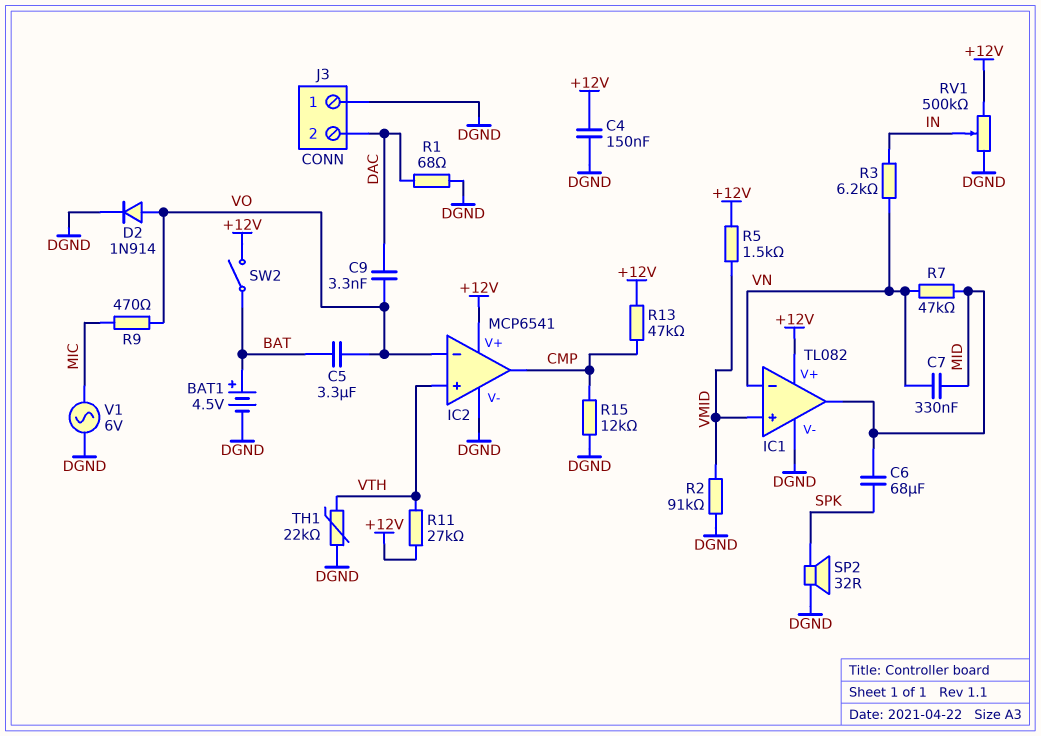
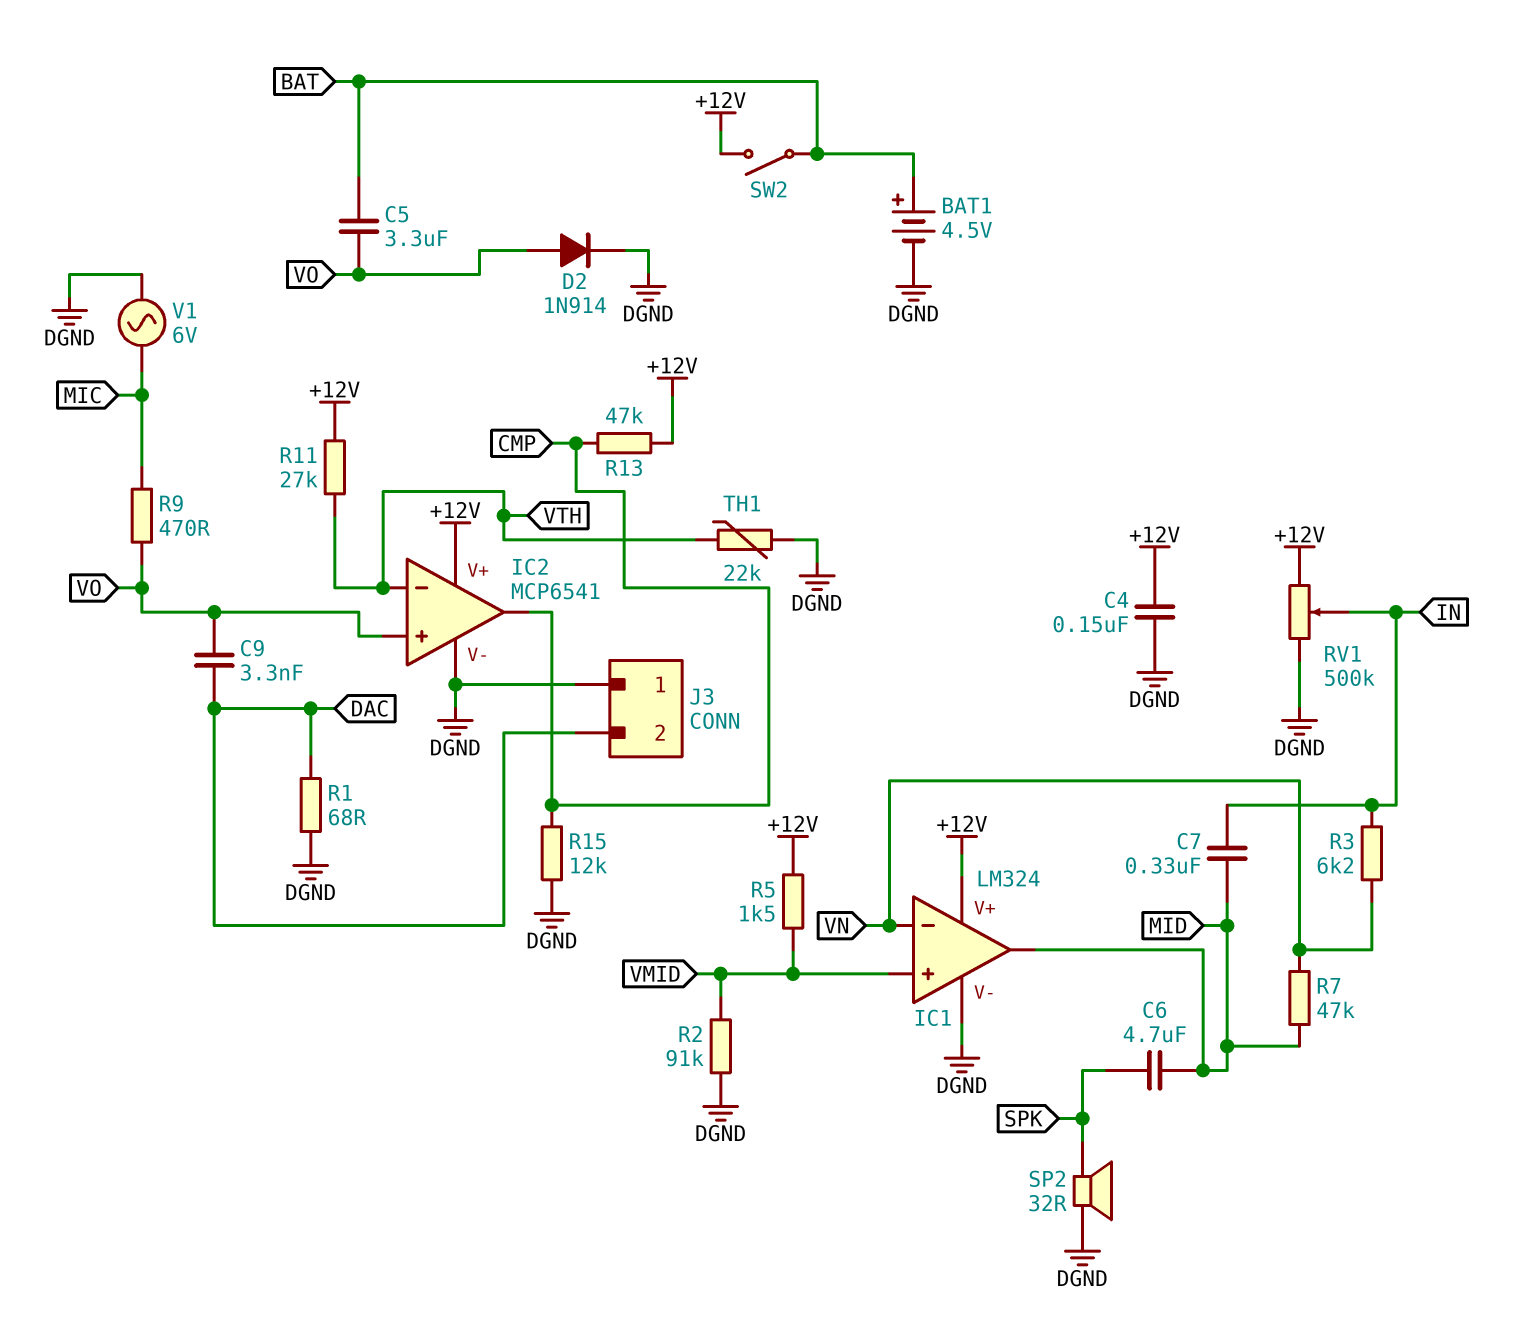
C6: 68uF (MID, SPK) -> 4.7uF (MID, SPK)
C7: 330nF (MID, VN) -> 330nF (IN, MID)
IC1: TL082 -> LM324
IC2 pin in+: VTH -> VO
IC2 pin in-: VO -> VTH

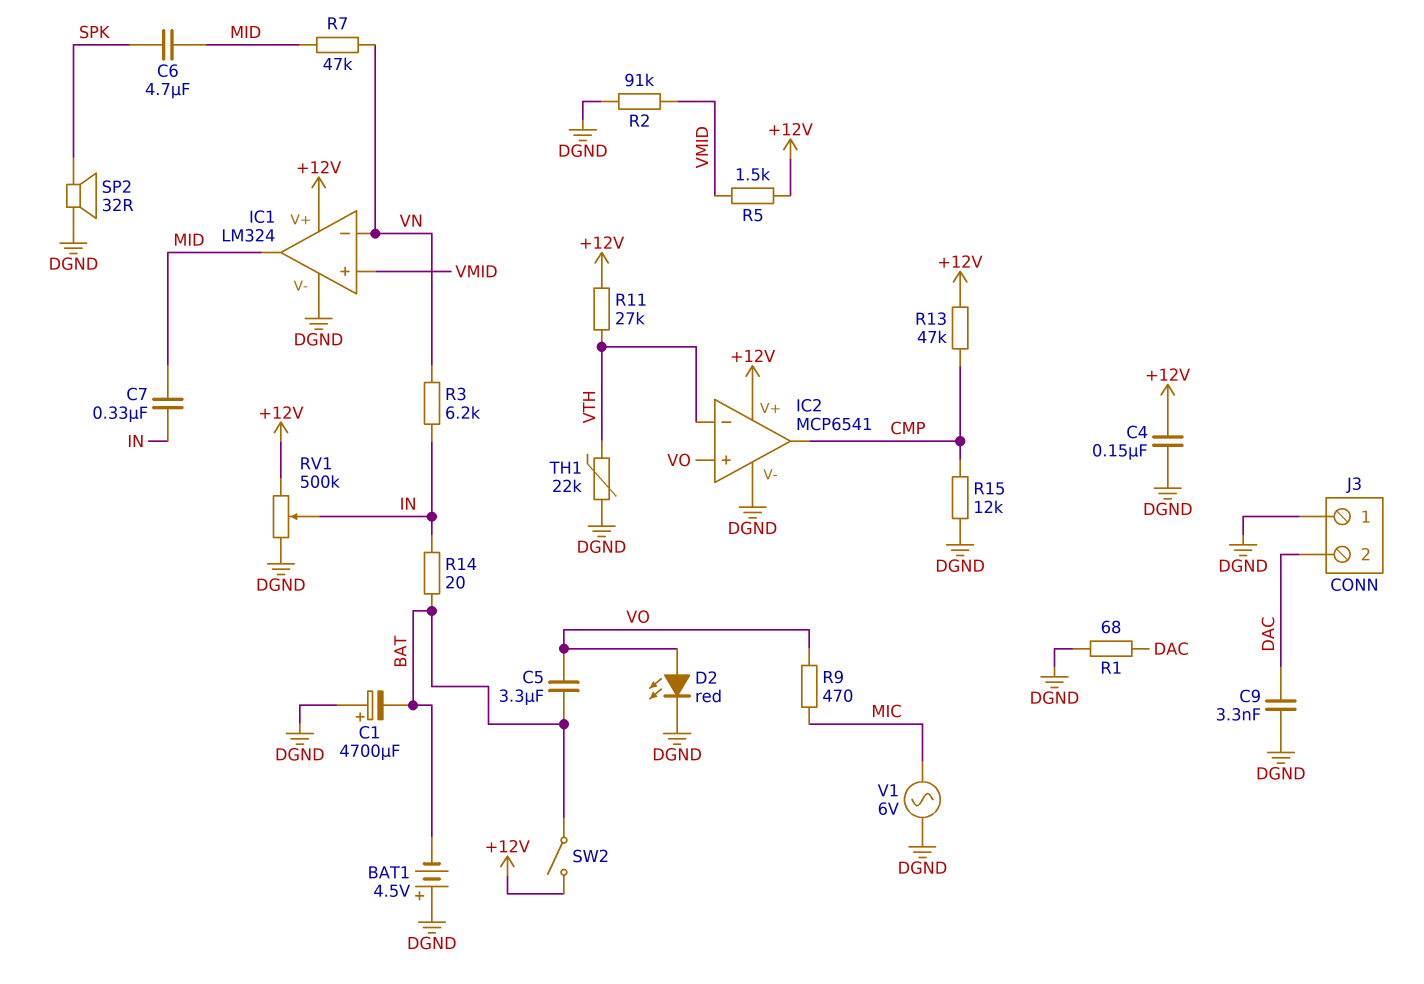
BAT1: 4.5V (plus BAT, minus DGND) -> 4.5V (plus DGND, minus BAT)
C1: none -> 4700uF (plus DGND, minus BAT)
C9: 3.3nF (DAC, VO) -> 3.3nF (DAC, DGND)
D2: diode 1N914 (A VO, K DGND) -> LED red (A VO, K DGND)
R14: none -> 20 (BAT, IN)

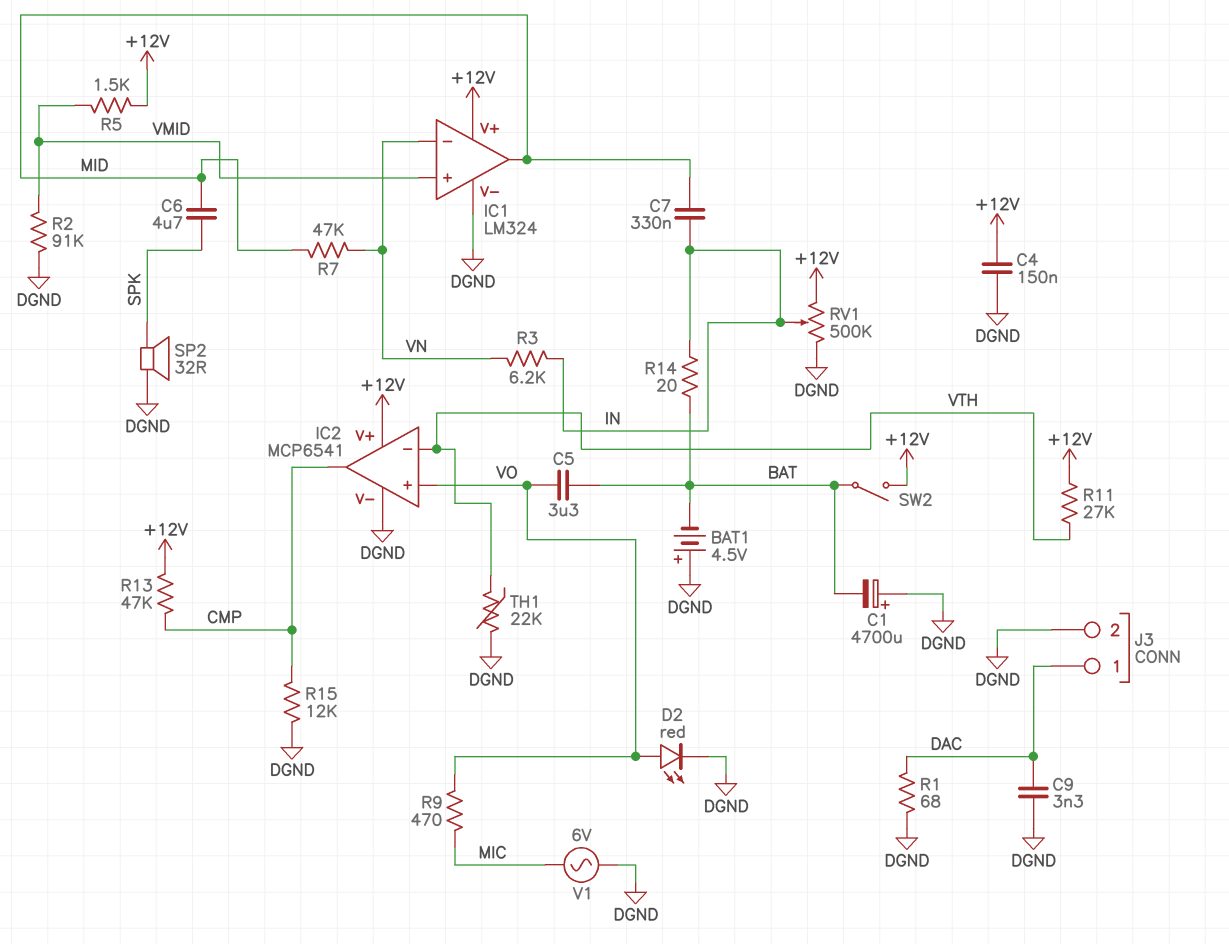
J3 pin 1: DGND -> DAC
J3 pin 2: DAC -> DGND

